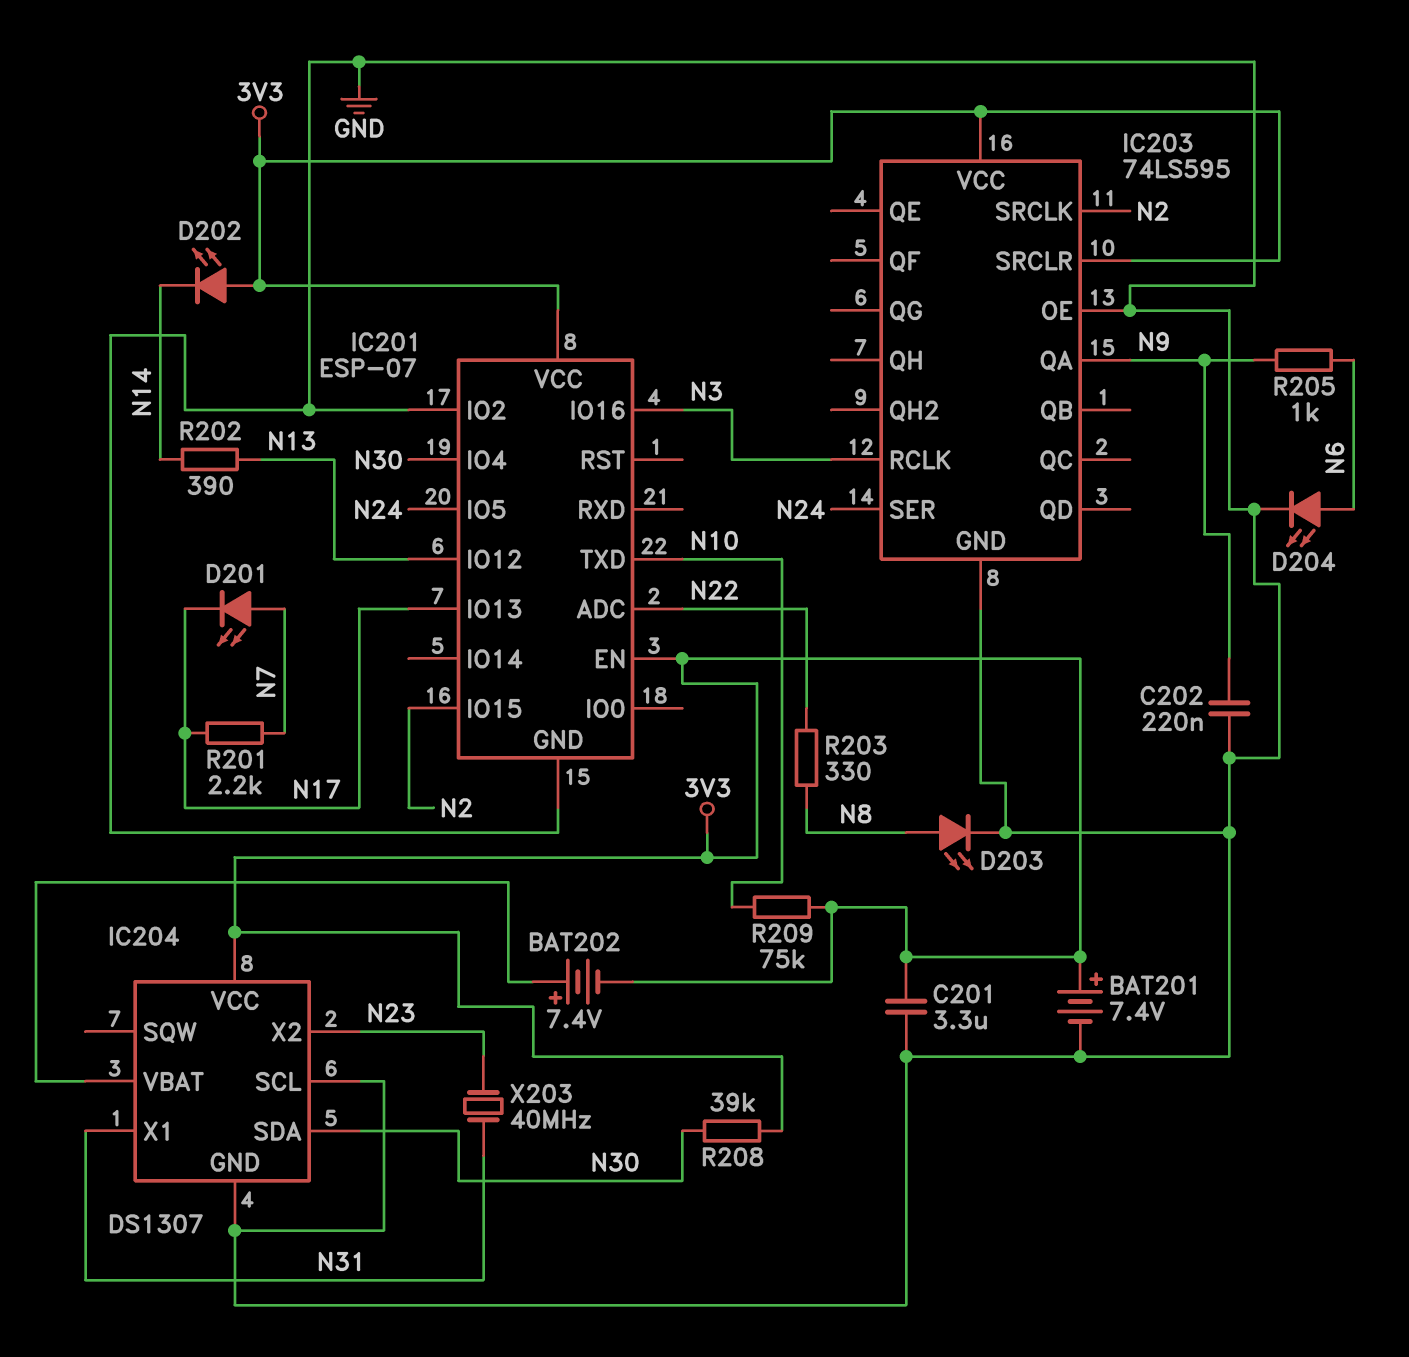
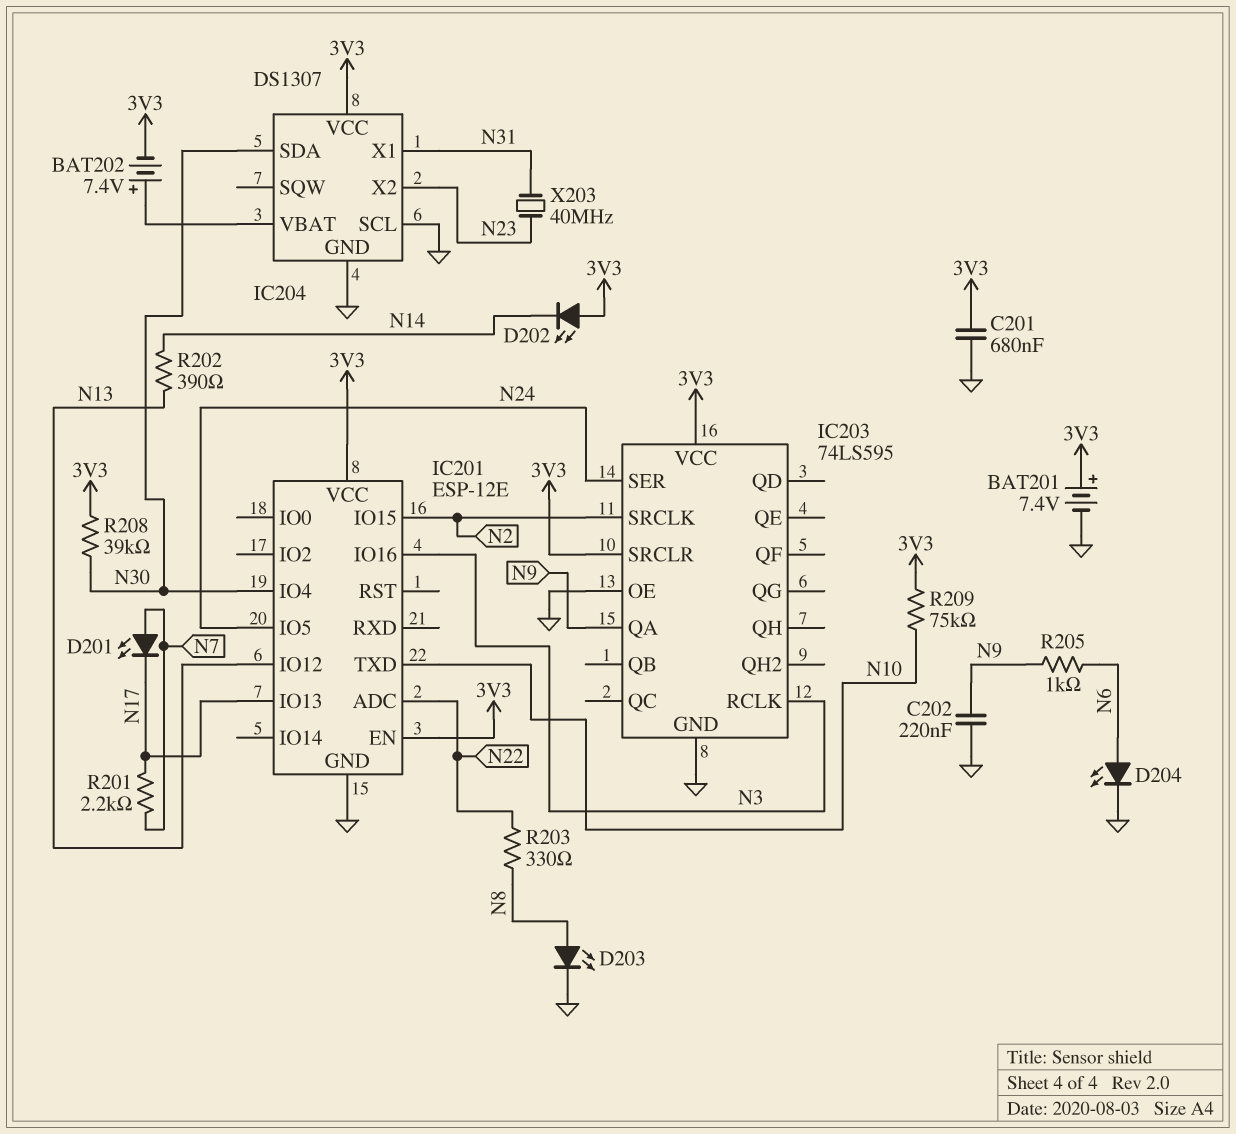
C201: 3.3uF (3V3, GND) -> 680nF (3V3, GND)
IC201: ESP-07 -> ESP-12E
IC201 pin IO2: GND -> none

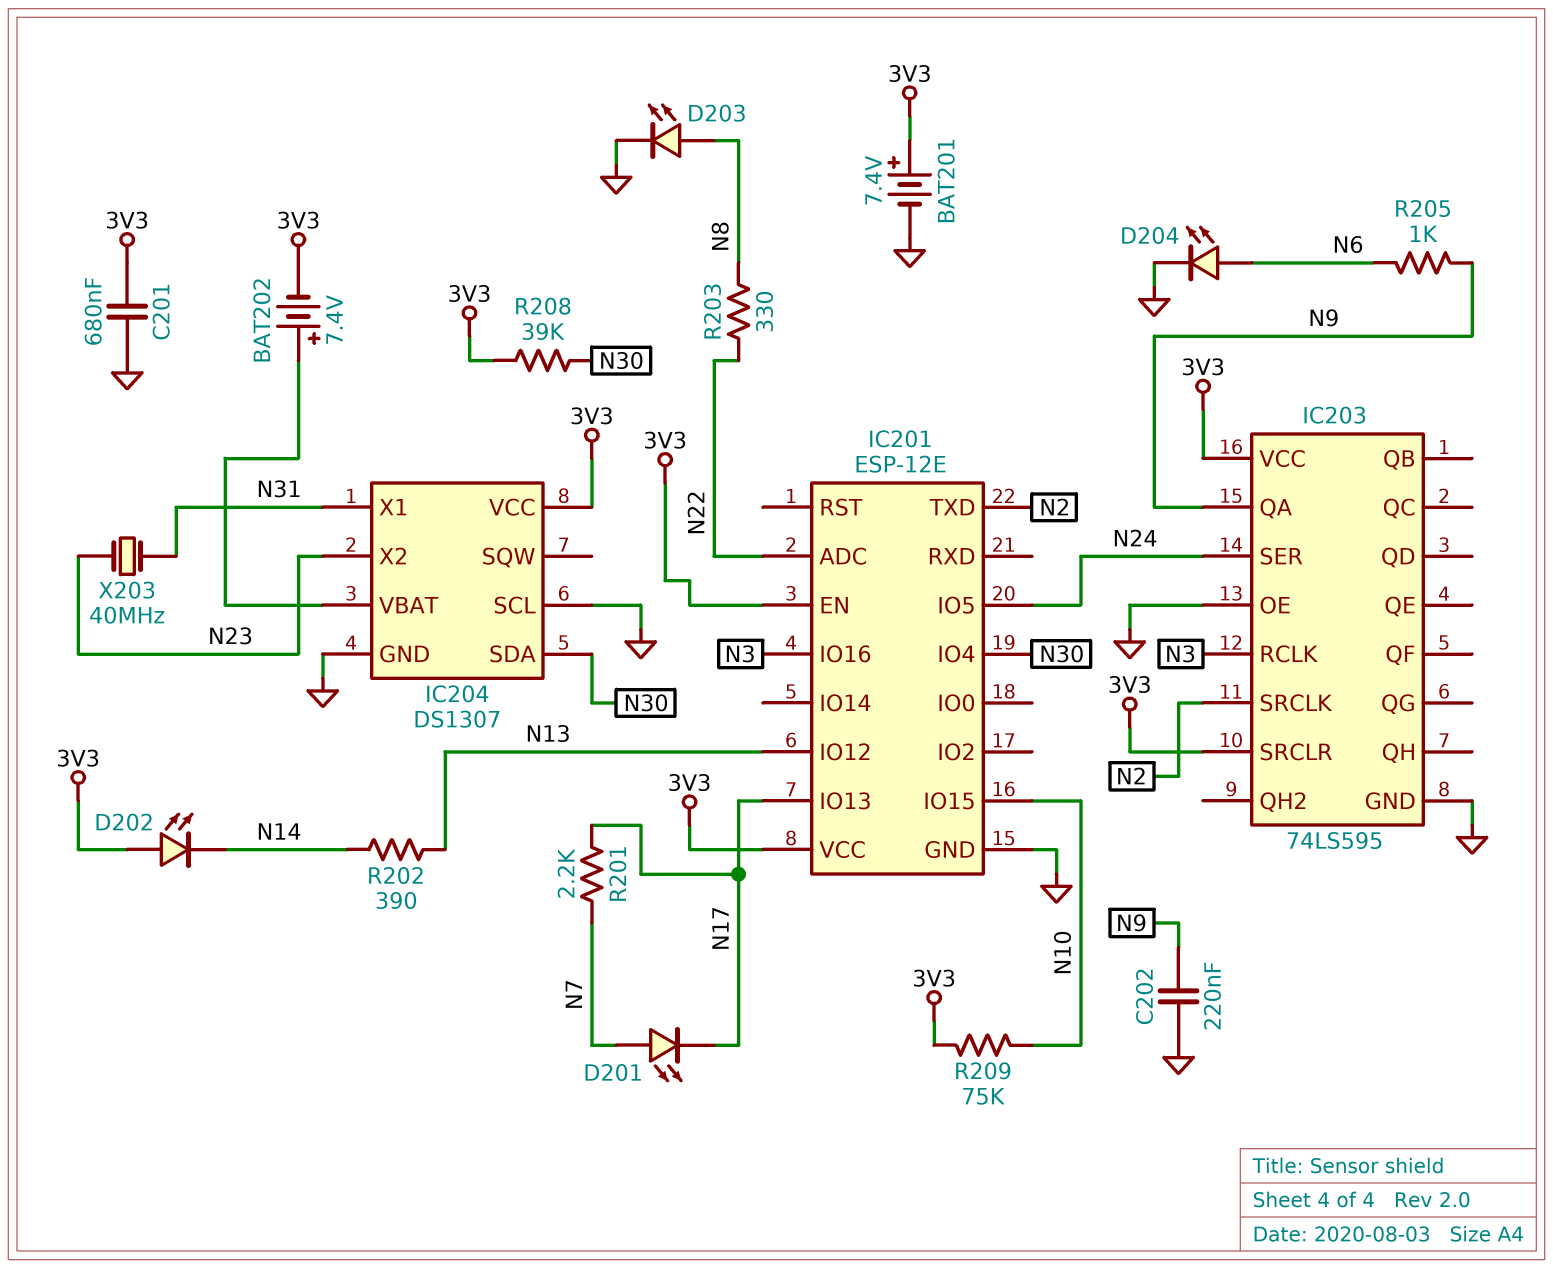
IC201 pin IO15: N2 -> N10
IC201 pin TXD: N10 -> N2

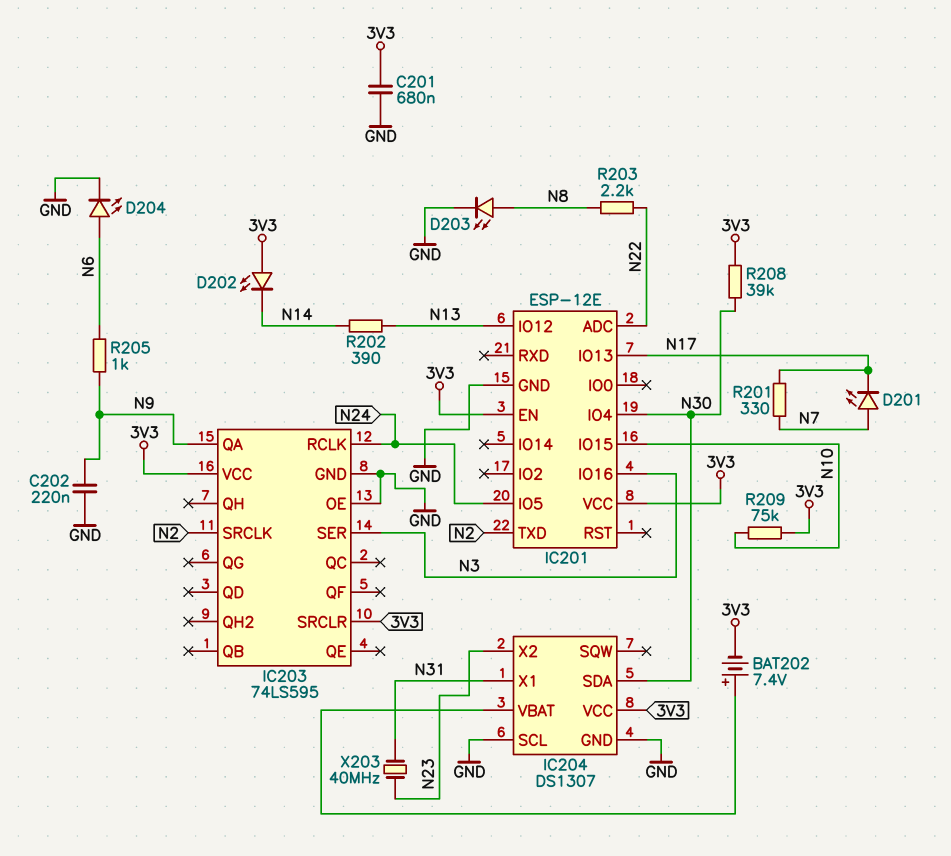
BAT201: 7.4V (plus 3V3, minus GND) -> none
IC203 pin RCLK: N3 -> N24
IC203 pin SER: N24 -> N3
R201: 2.2k (N7, N17) -> 330 (N7, N17)
R203: 330 (N8, N22) -> 2.2k (N8, N22)

